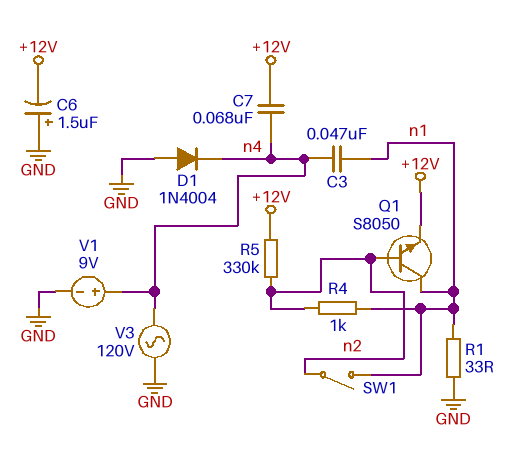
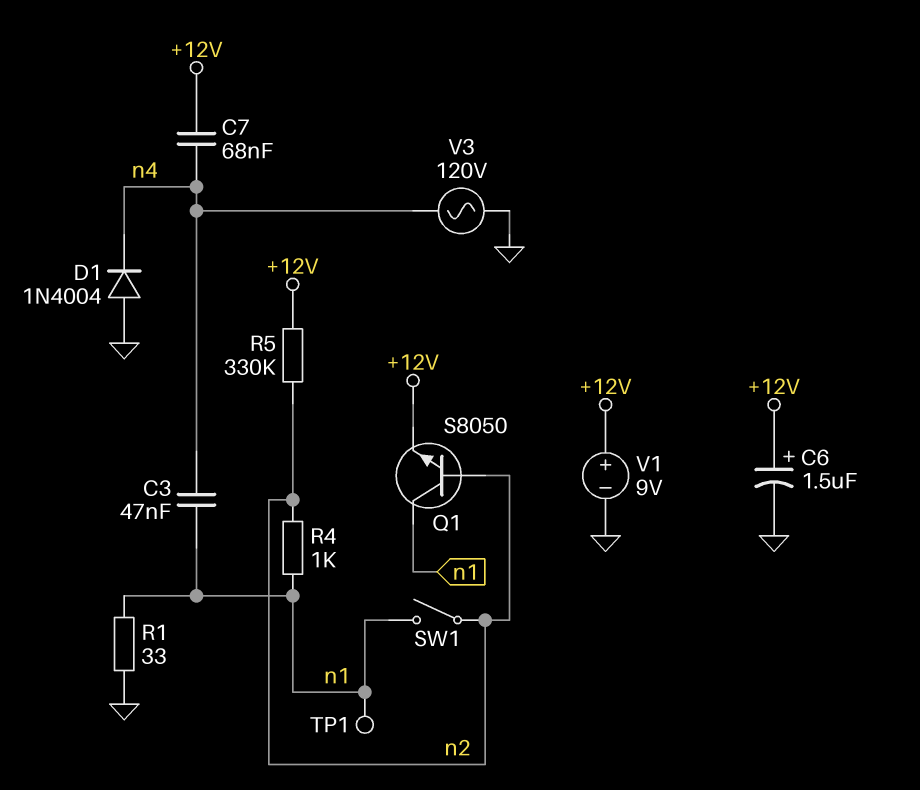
C6: 1.5uF (plus GND, minus +12V) -> 1.5uF (plus +12V, minus GND)
TP1: none -> test point (n1)
V1: 9V (plus n4, minus GND) -> 9V (plus +12V, minus GND)

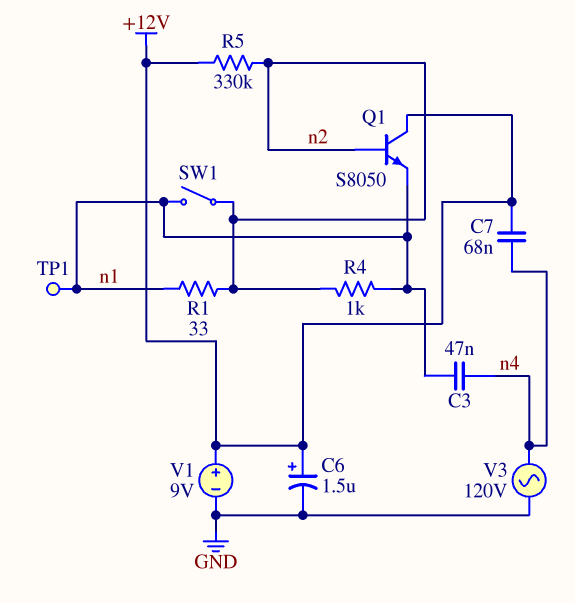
D1: diode 1N4004 (A GND, K n4) -> none
Q1: NPN S8050 (B n2, C n1, E +12V) -> NPN S8050 (B n2, C +12V, E n1)
R1: 33 (GND, n1) -> 33 (n1, n2)

